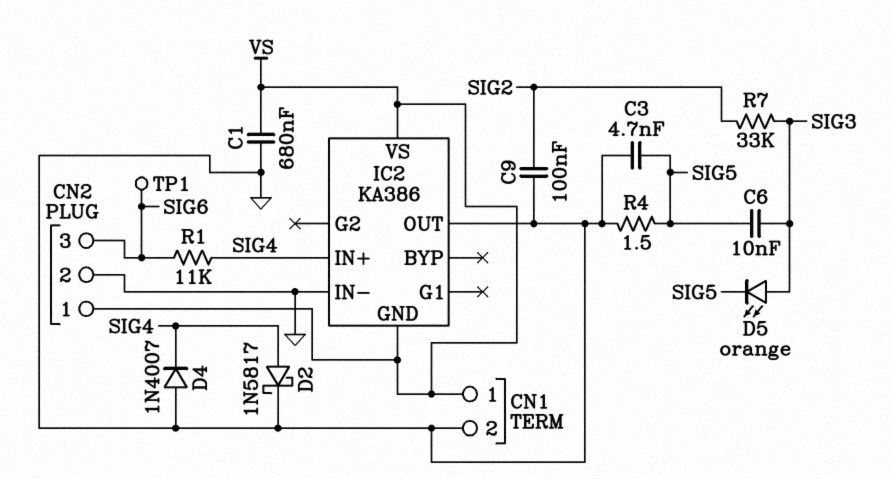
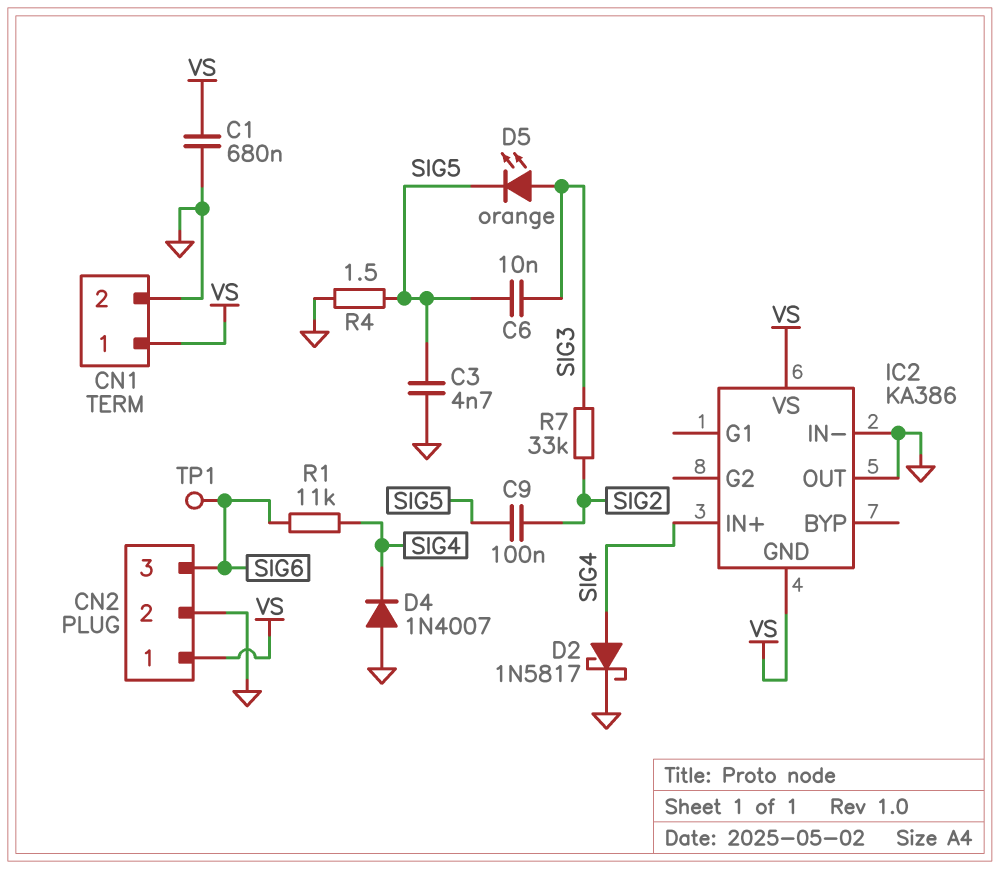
C9: 100nF (GND, SIG2) -> 100nF (SIG2, SIG5)

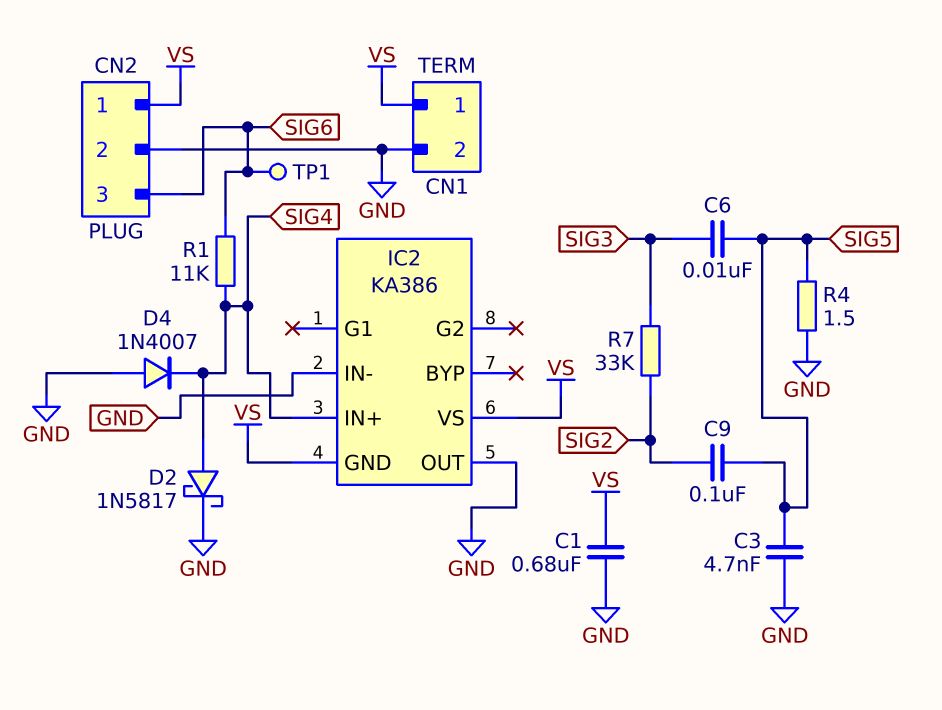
D5: LED orange (A SIG3, K SIG5) -> none

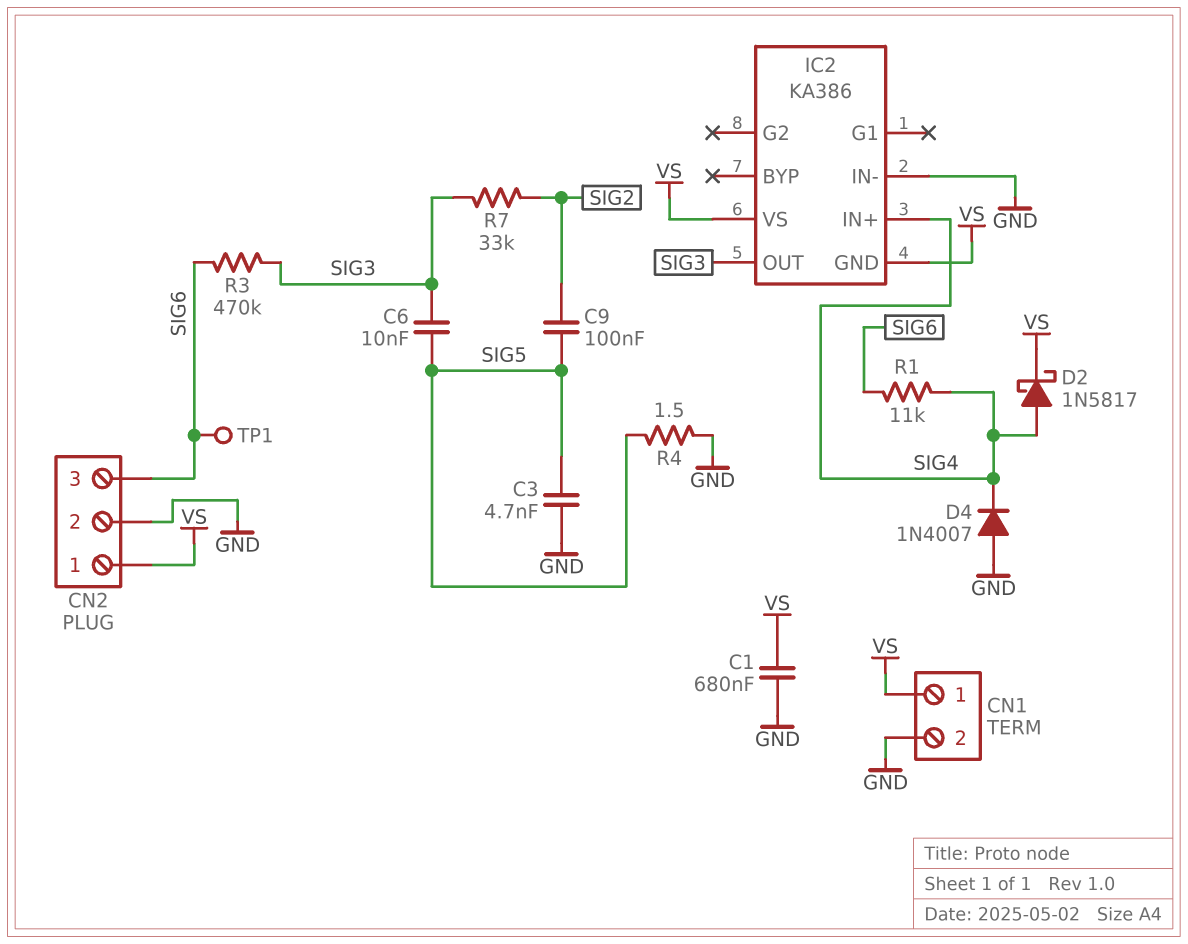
D2: schottky 1N5817 (A SIG4, K GND) -> schottky 1N5817 (A SIG4, K VS)
IC2 pin OUT: GND -> SIG3
R3: none -> 470k (SIG3, SIG6)

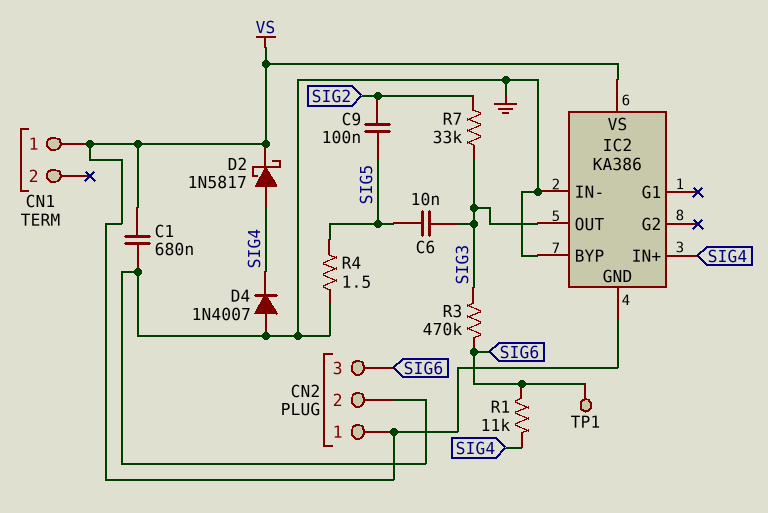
C3: 4.7nF (GND, SIG5) -> none
CN1 pin 2: GND -> none
IC2 pin BYP: none -> GND

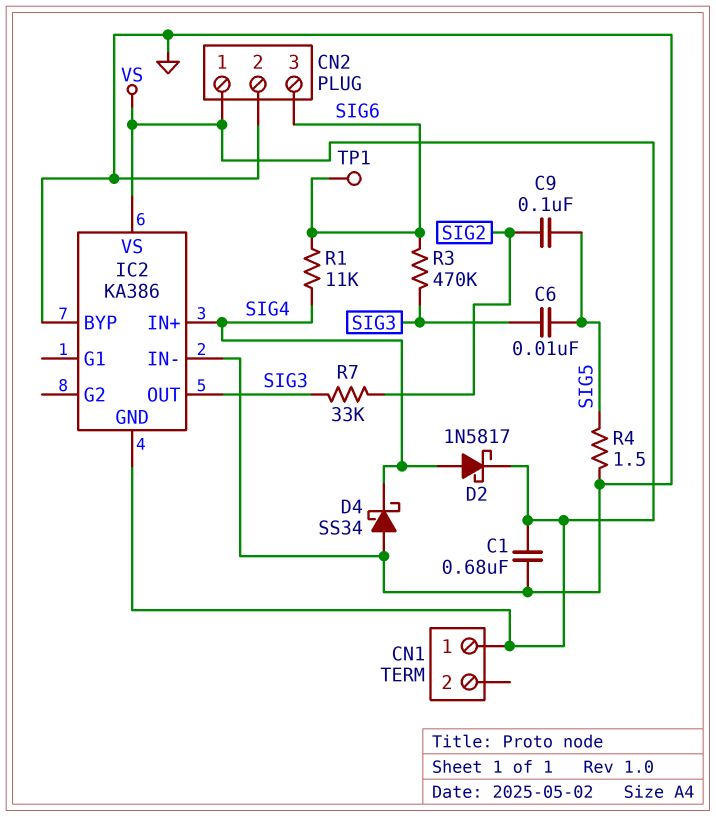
D4: diode 1N4007 (A GND, K SIG4) -> schottky SS34 (A GND, K SIG4)

